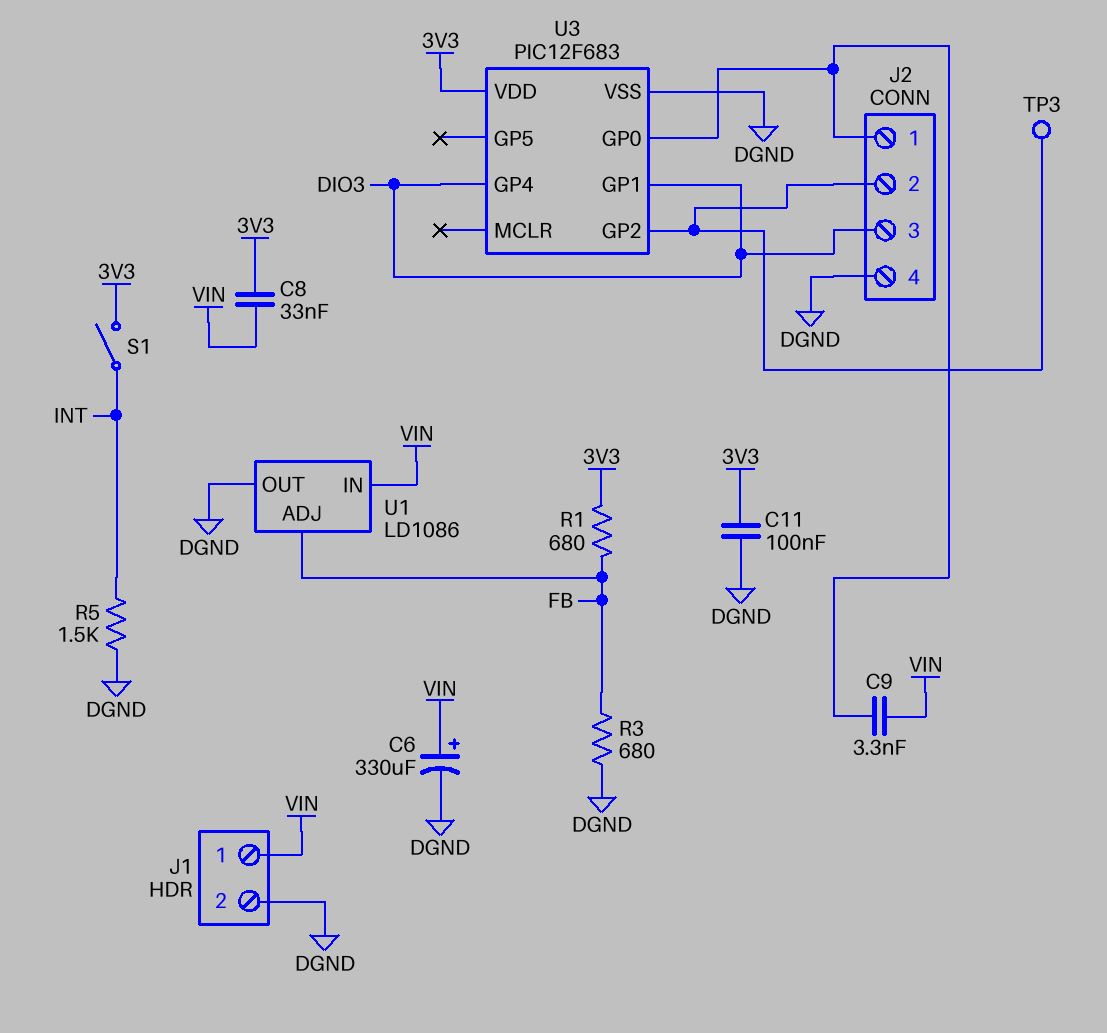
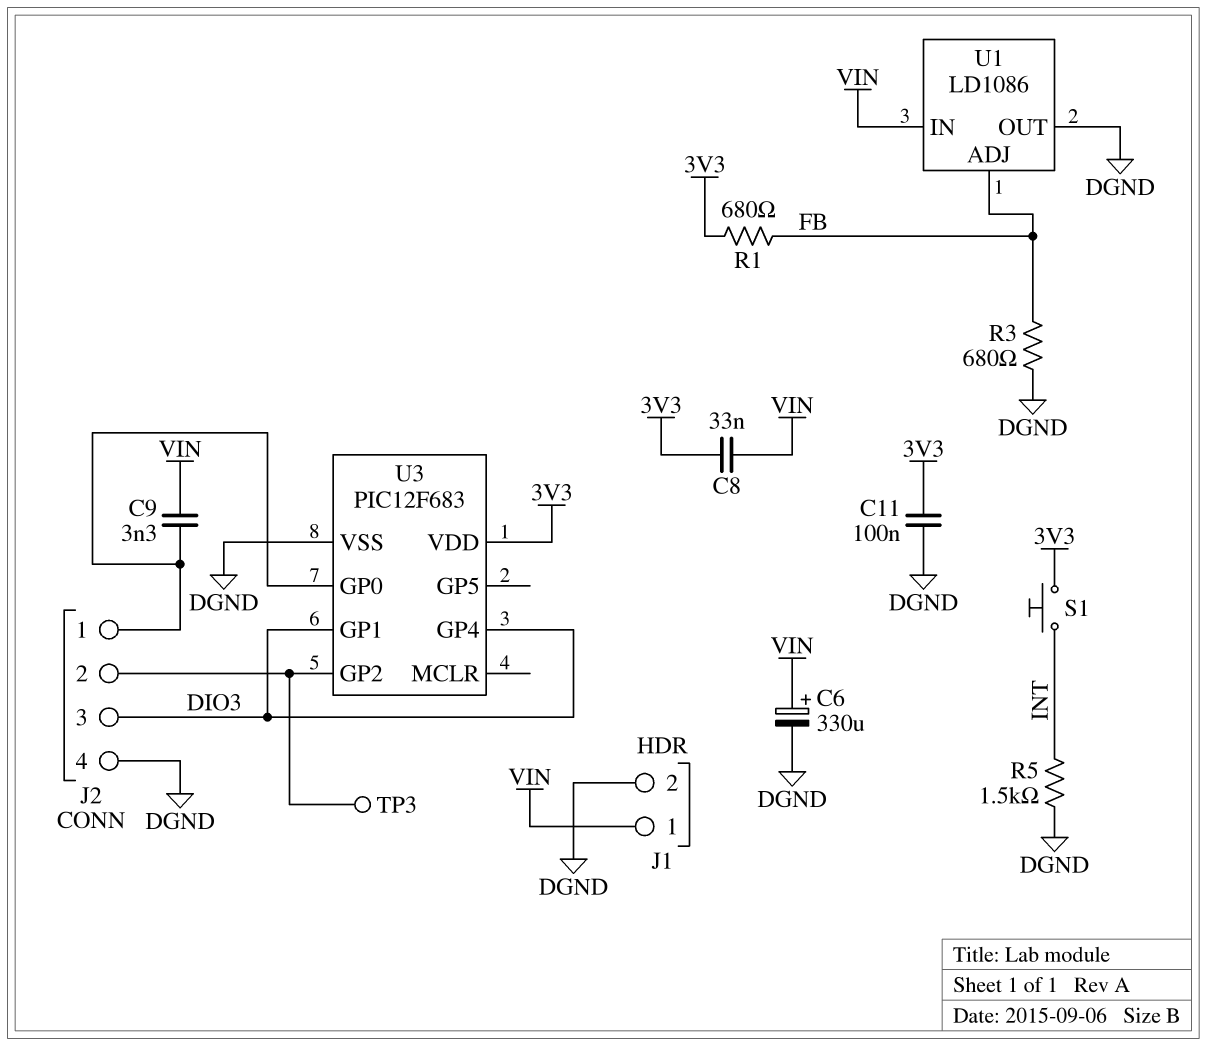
S1: switch (3V3, INT) -> button (3V3, INT)

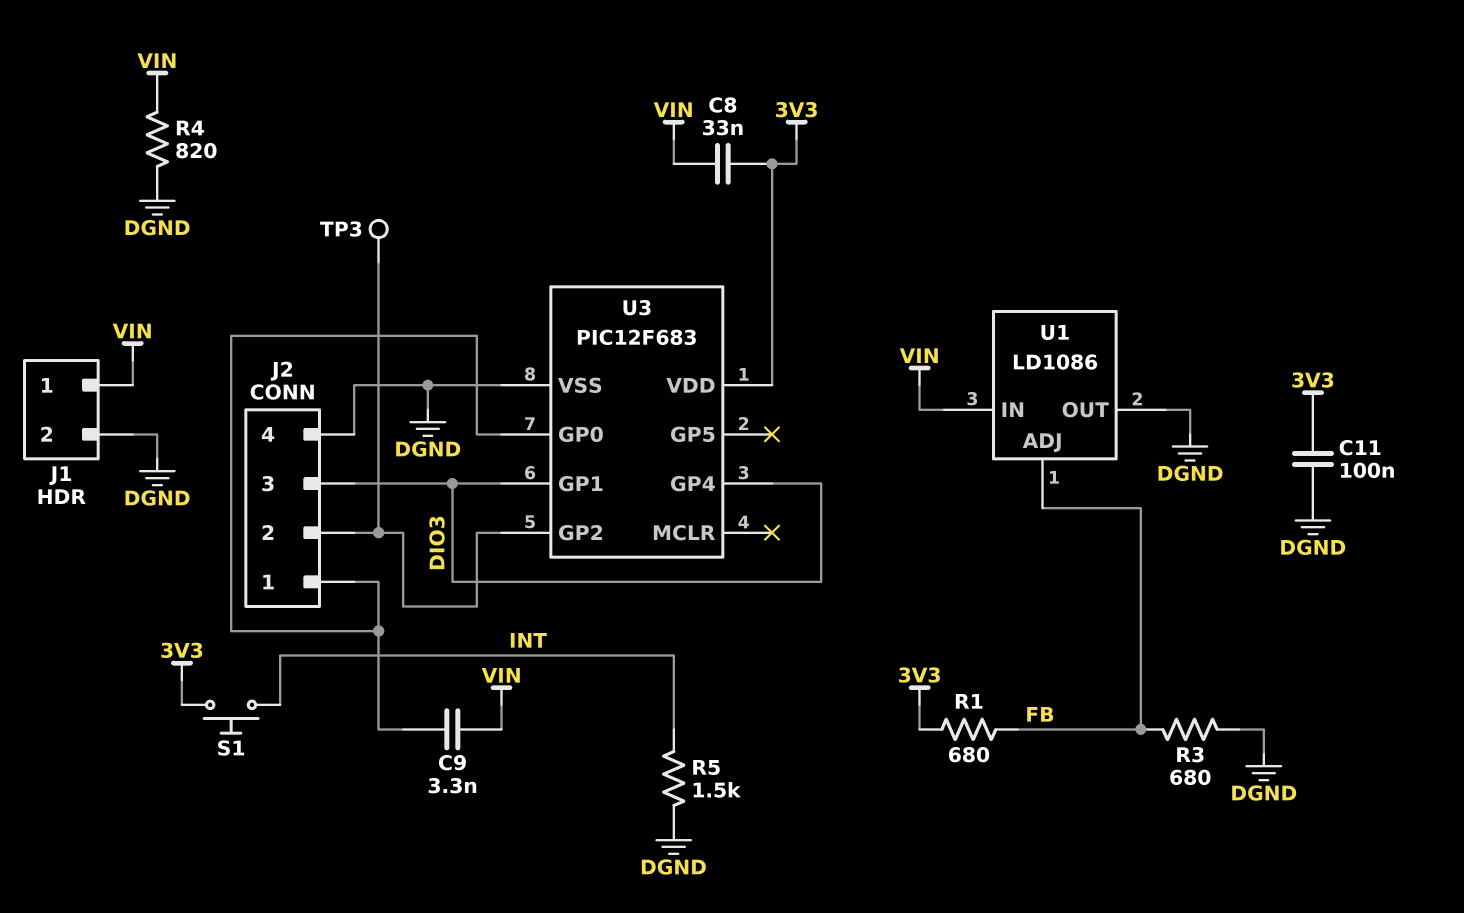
C6: 330uF (plus VIN, minus DGND) -> none
R4: none -> 820 (DGND, VIN)

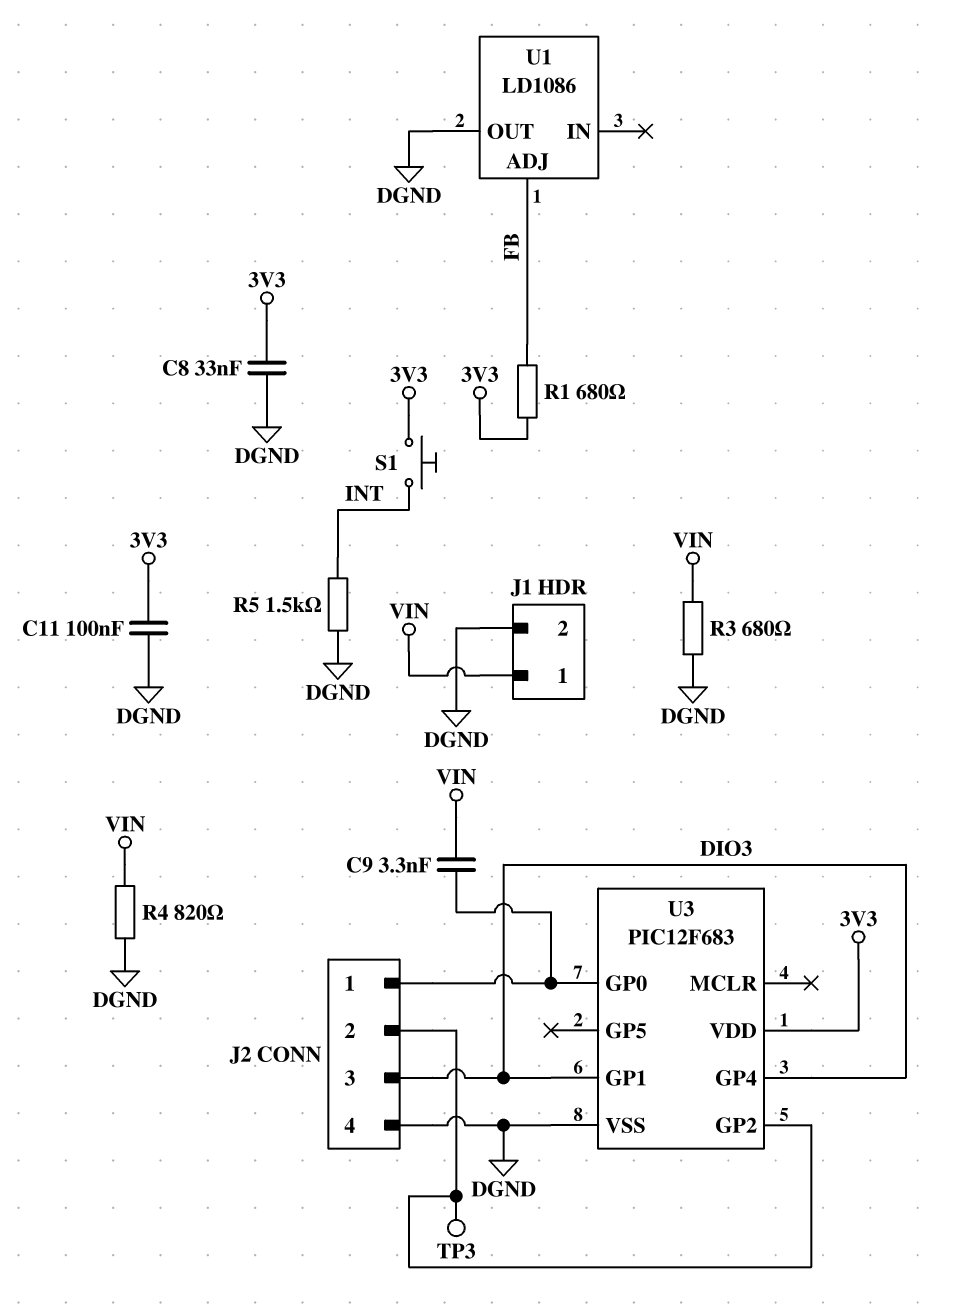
C8: 33nF (3V3, VIN) -> 33nF (3V3, DGND)
R3: 680 (DGND, FB) -> 680 (DGND, VIN)
U1 pin IN: VIN -> none

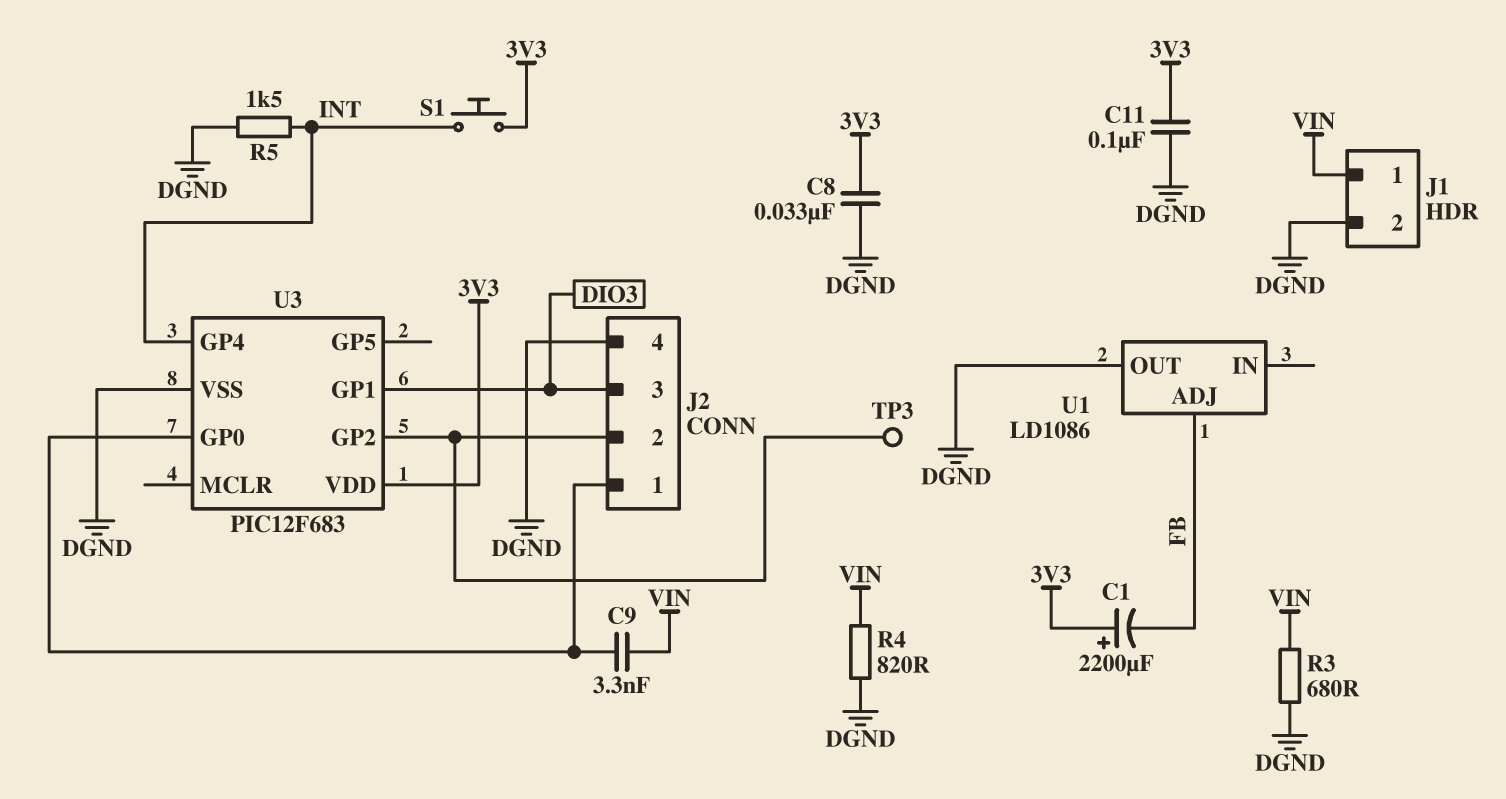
C1: none -> 2200uF (plus 3V3, minus FB)
R1: 680 (3V3, FB) -> none
U3 pin GP4: DIO3 -> INT

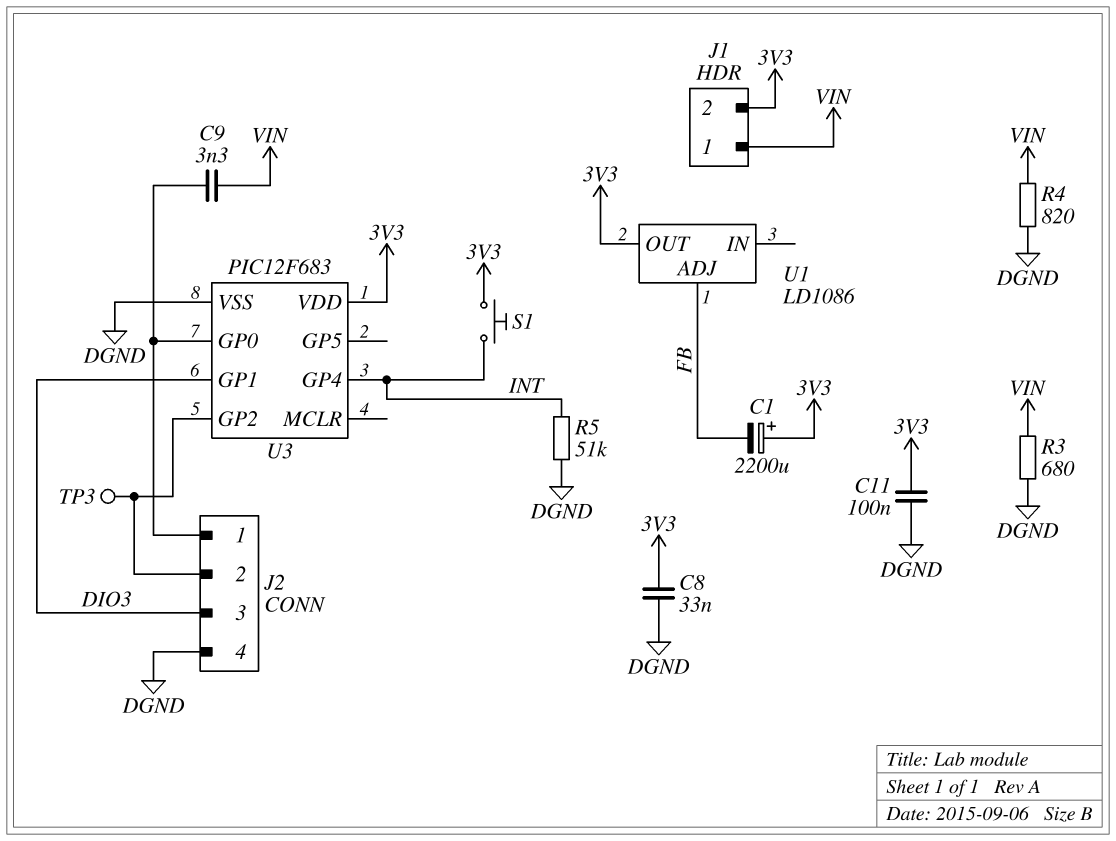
J1 pin 2: DGND -> 3V3
R5: 1.5k (DGND, INT) -> 51k (DGND, INT)
U1 pin OUT: DGND -> 3V3

